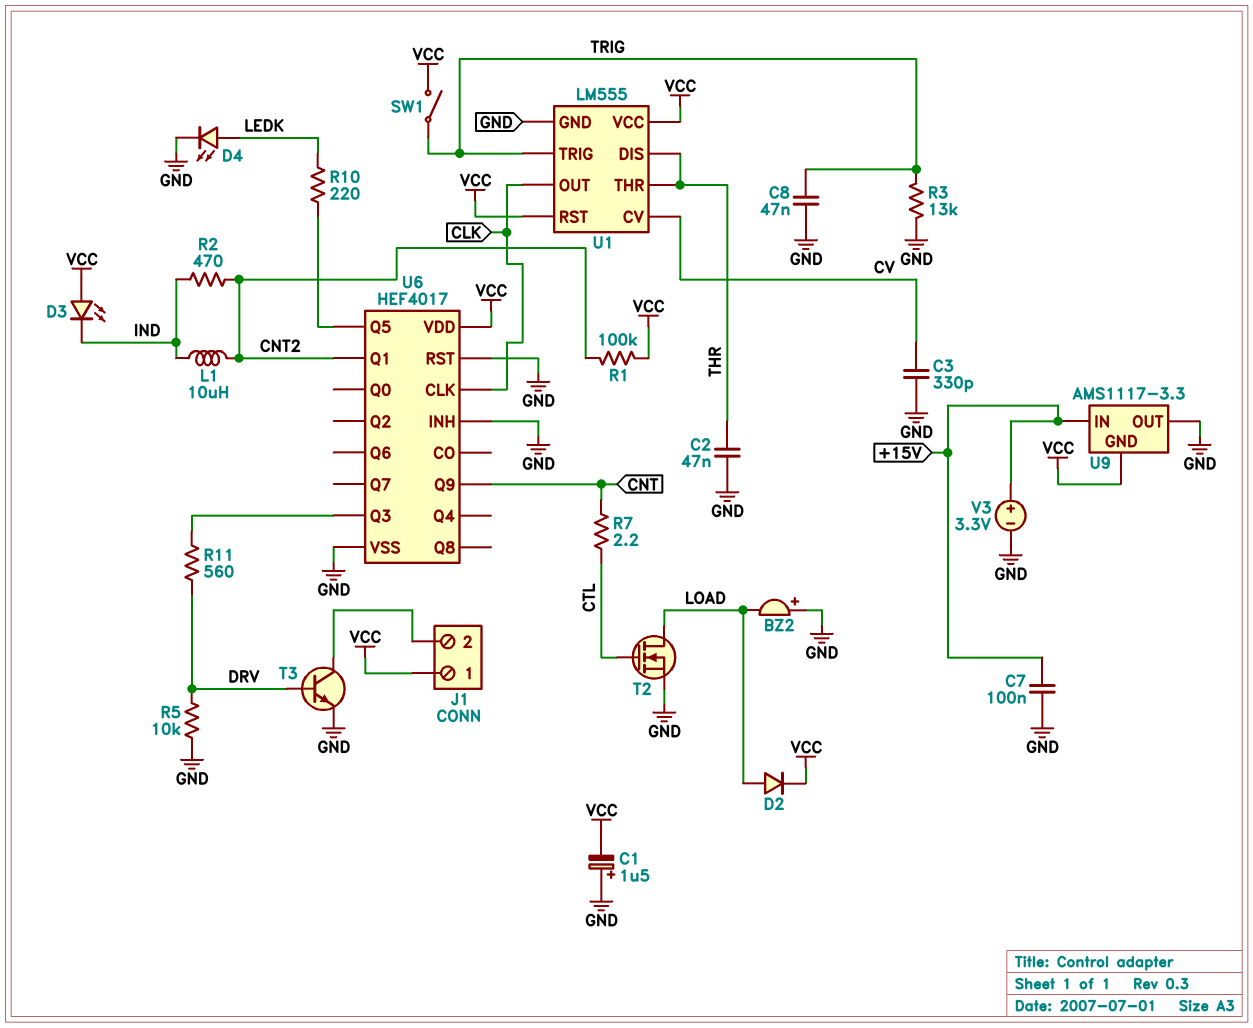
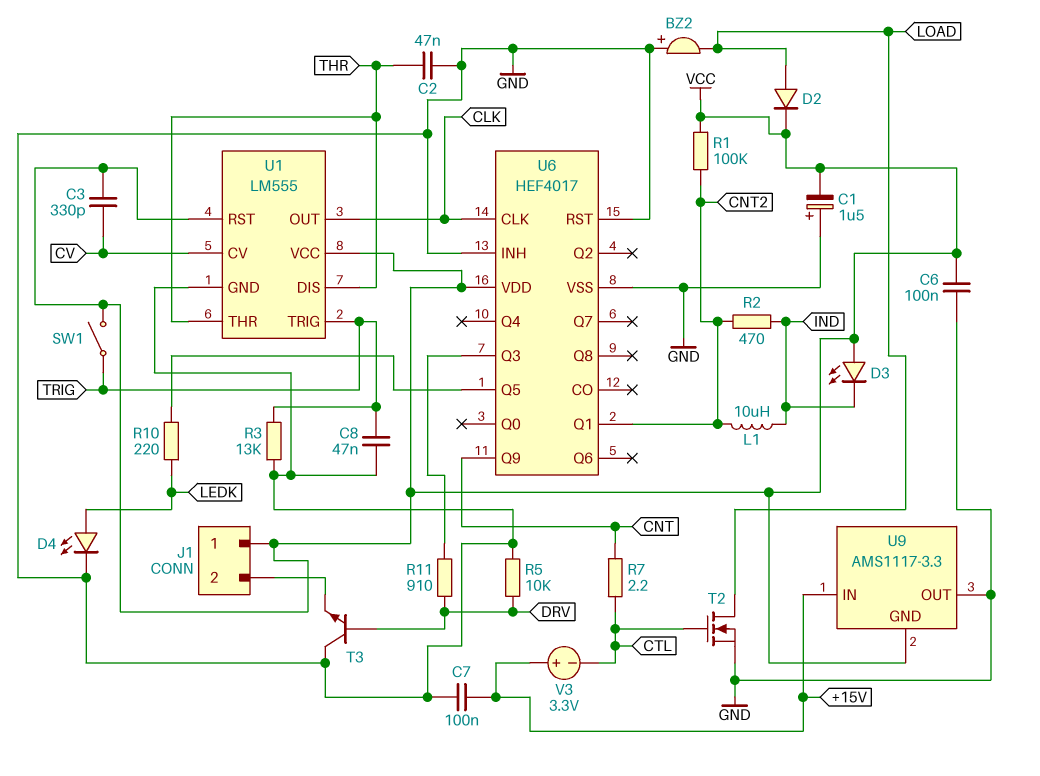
C3: 330pF (CV, GND) -> 330pF (CV, VCC)
C6: none -> 100nF (GND, VCC)
R11: 560 (DRV, U6/Q3) -> 910 (DRV, U6/Q3)
T3: NPN (B DRV, C J1/2, E GND) -> NPN (B DRV, C GND, E J1/2)
V3: 3.3V (plus +15V, minus GND) -> 3.3V (plus +15V, minus CTL)

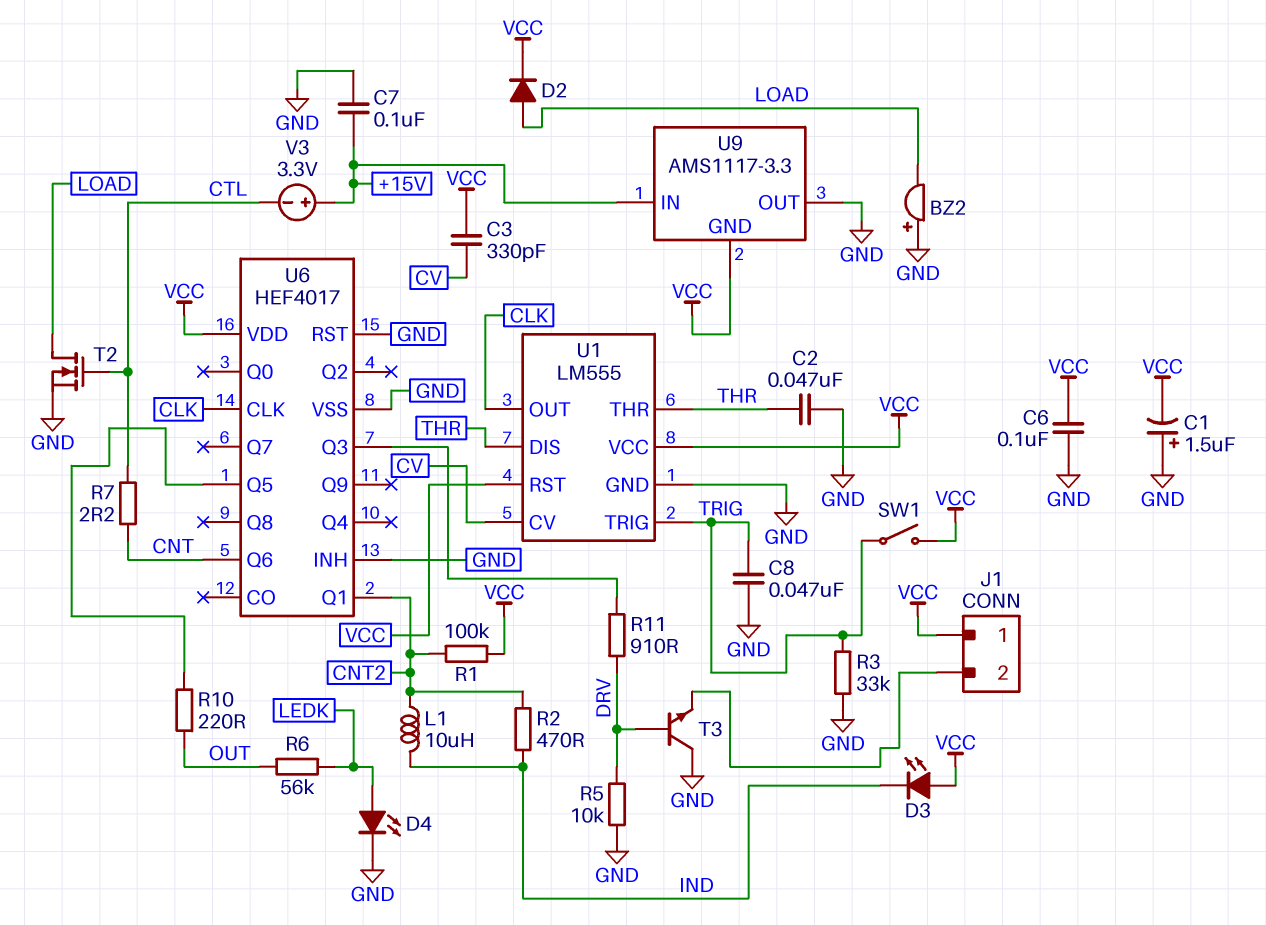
R3: 13k (GND, TRIG) -> 33k (GND, TRIG)
R6: none -> 56k (LEDK, OUT)
R10: 220 (LEDK, U6/Q5) -> 220 (OUT, U6/Q5)
U6 pin Q6: none -> CNT
U6 pin Q9: CNT -> none

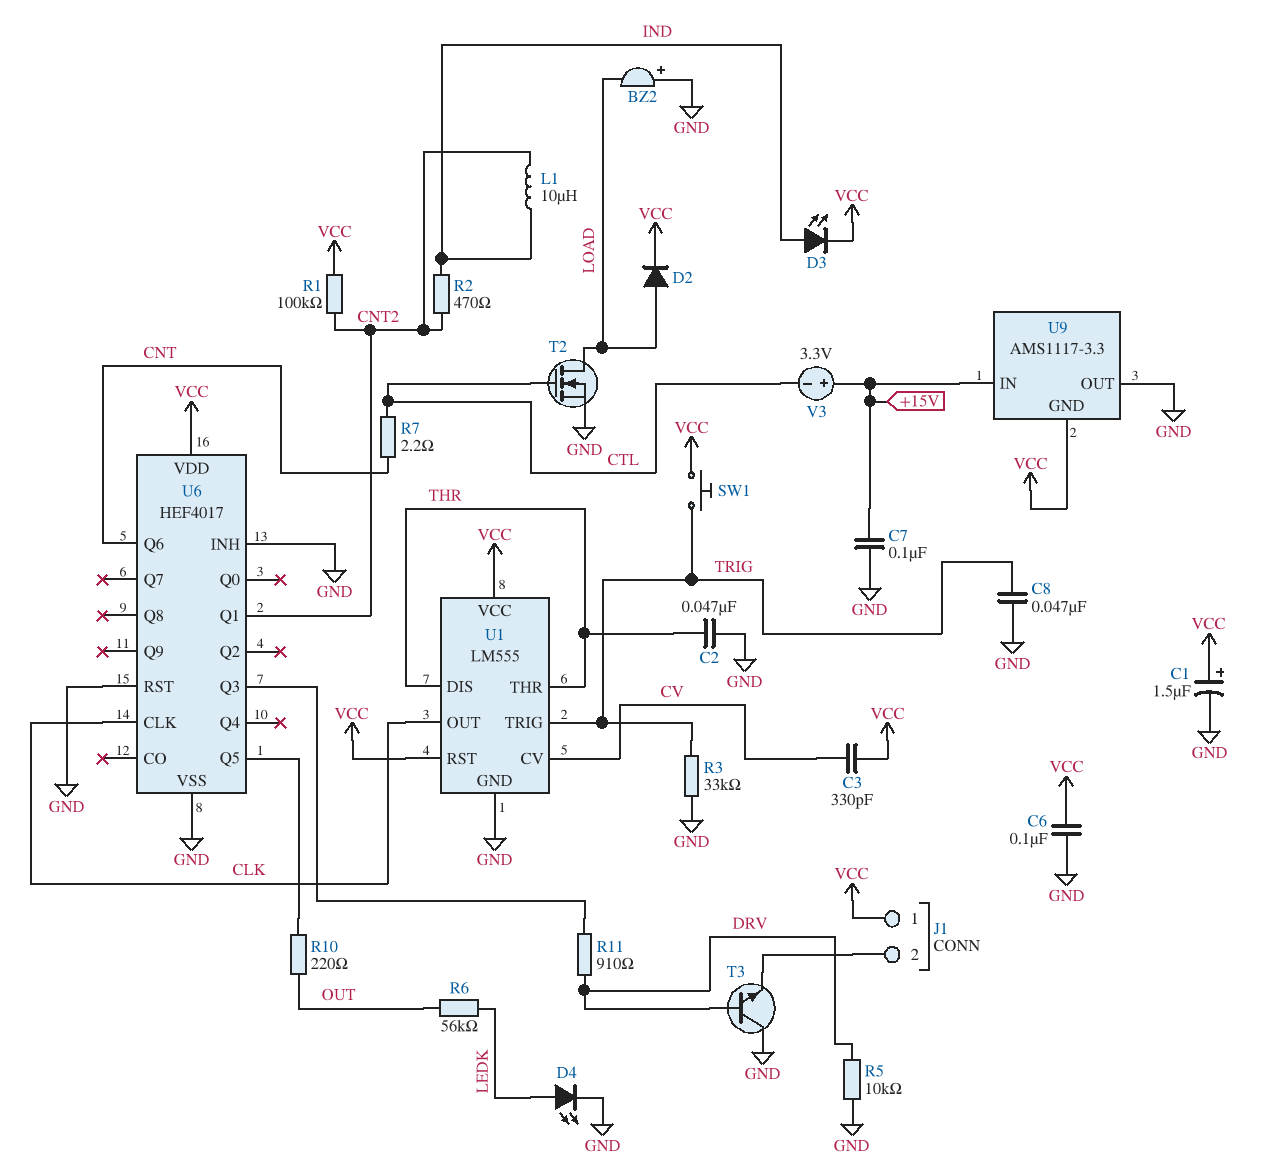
C1: 1.5uF (plus GND, minus VCC) -> 1.5uF (plus VCC, minus GND)
D3: LED (A VCC, K IND) -> LED (A IND, K VCC)
SW1: switch (TRIG, VCC) -> button (TRIG, VCC)

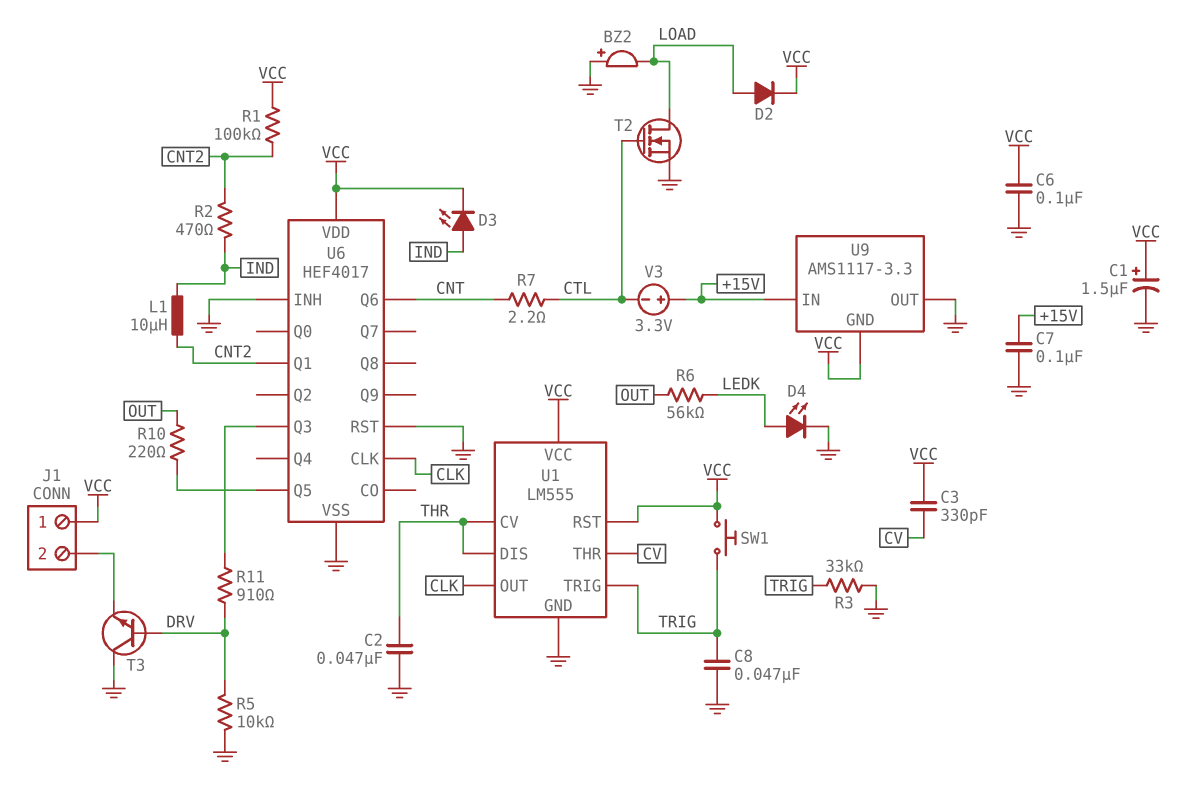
U1 pin CV: CV -> THR
U1 pin THR: THR -> CV

